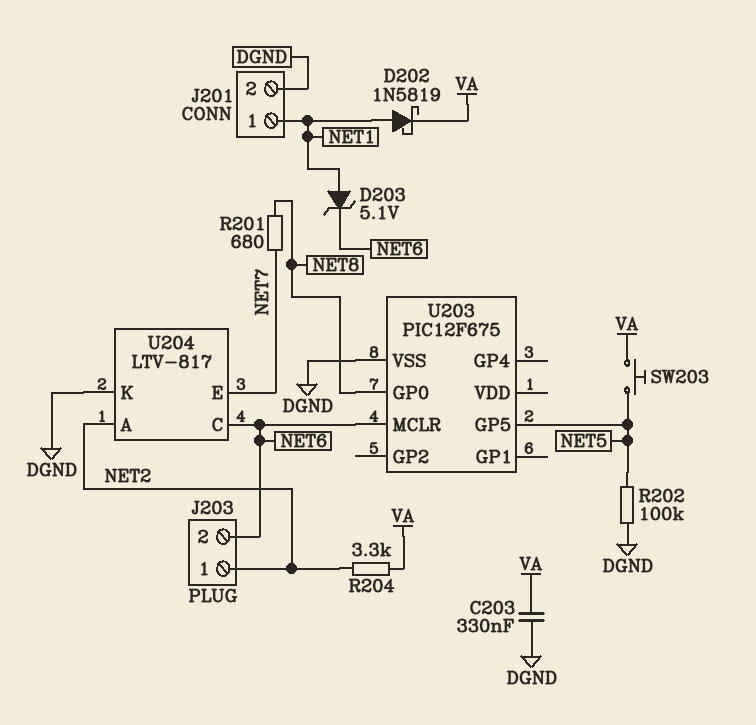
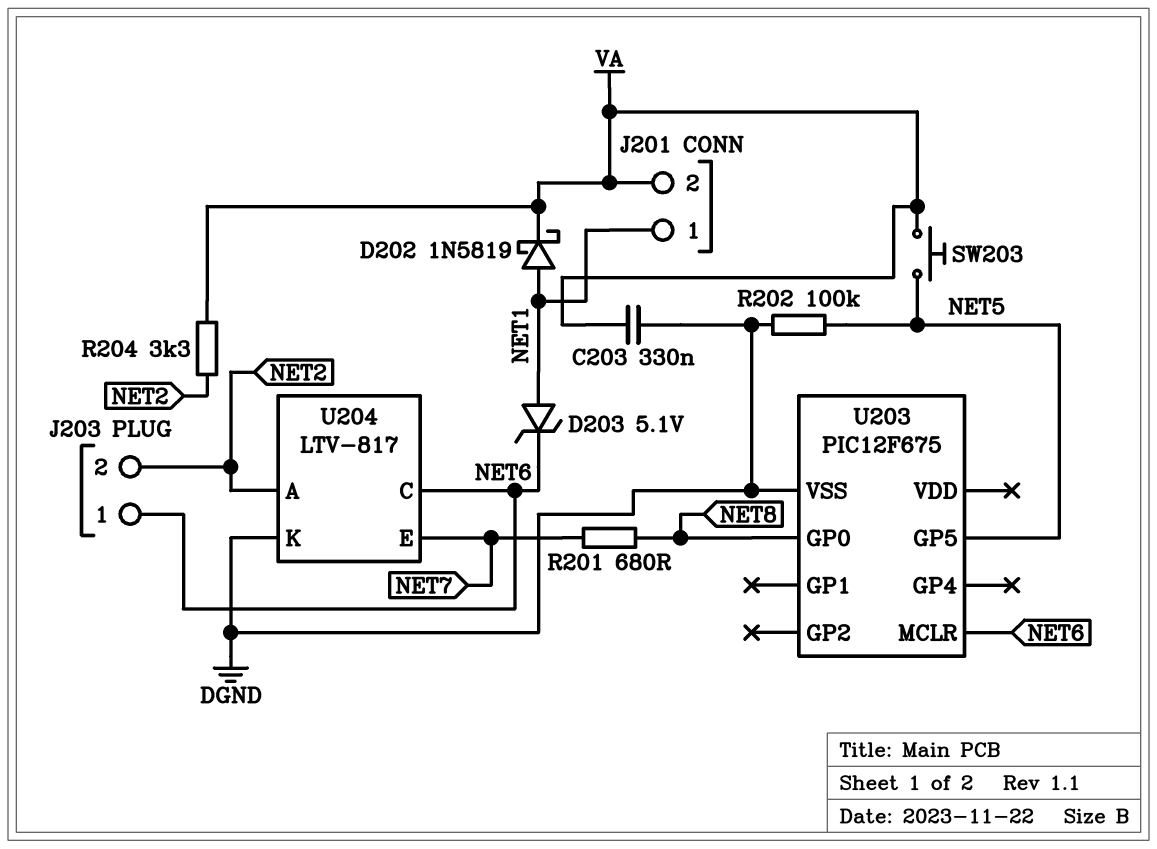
J201 pin 2: DGND -> VA
J203 pin 1: NET2 -> NET6
J203 pin 2: NET6 -> NET2

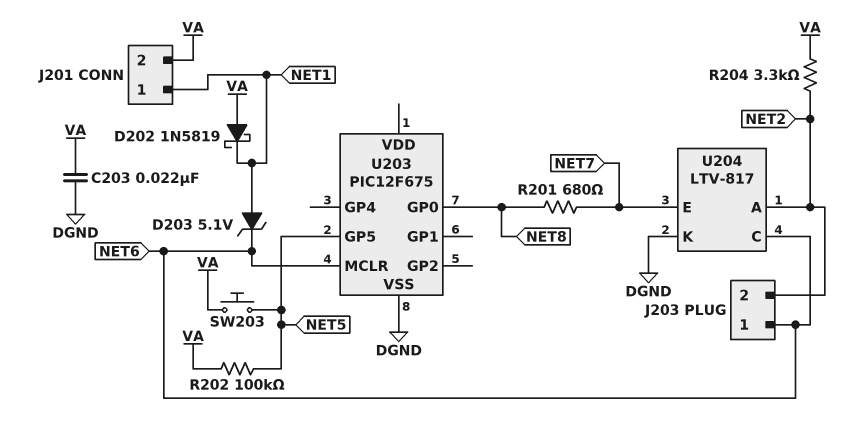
C203: 330nF (DGND, VA) -> 22nF (DGND, VA)
D202: schottky 1N5819 (A NET1, K VA) -> schottky 1N5819 (A VA, K NET1)
R202: 100k (DGND, NET5) -> 100k (NET5, VA)

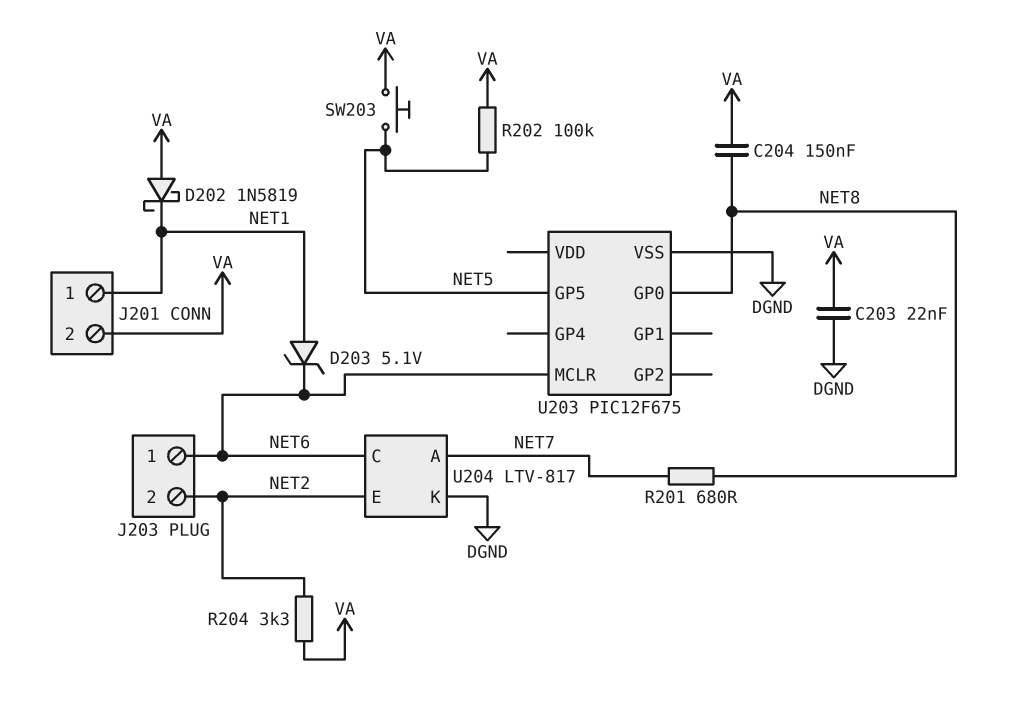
C204: none -> 150nF (NET8, VA)
U204 pin A: NET2 -> NET7
U204 pin E: NET7 -> NET2

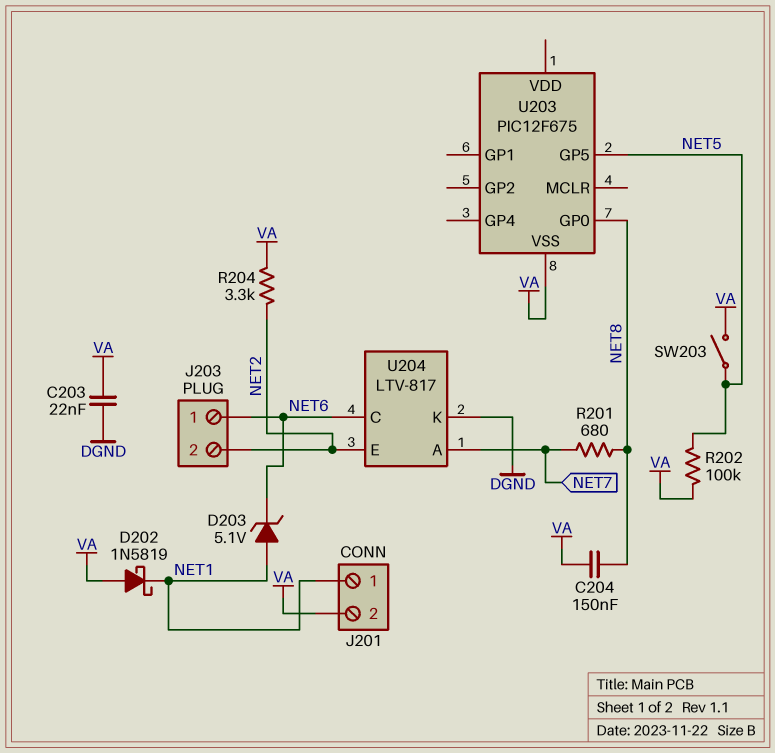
SW203: button (NET5, VA) -> switch (NET5, VA)
U203 pin MCLR: NET6 -> none
U203 pin VSS: DGND -> VA

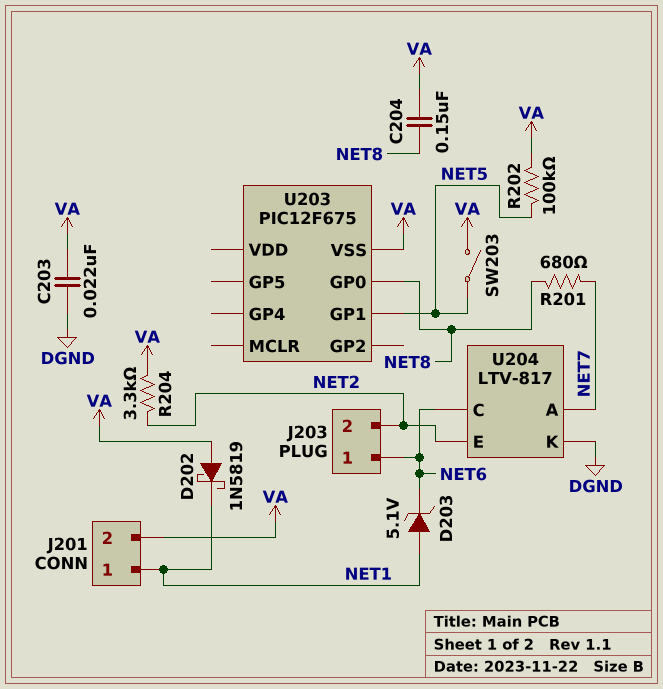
U203 pin GP1: none -> NET5
U203 pin GP5: NET5 -> none

